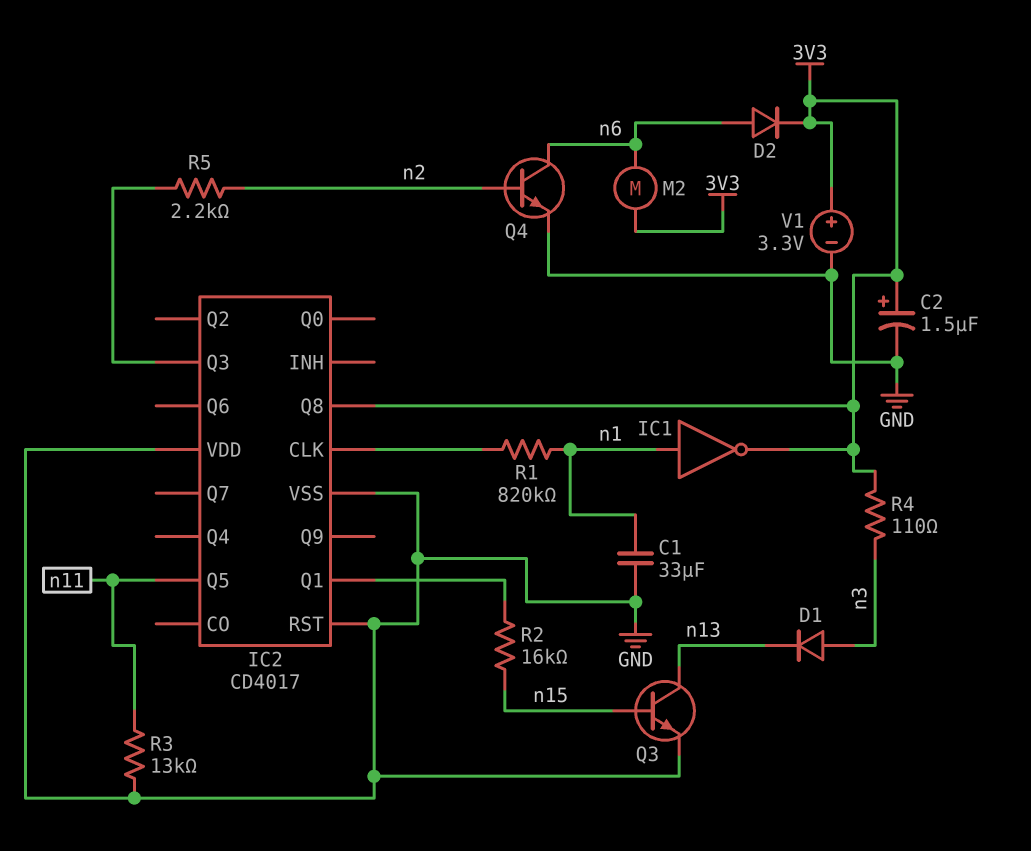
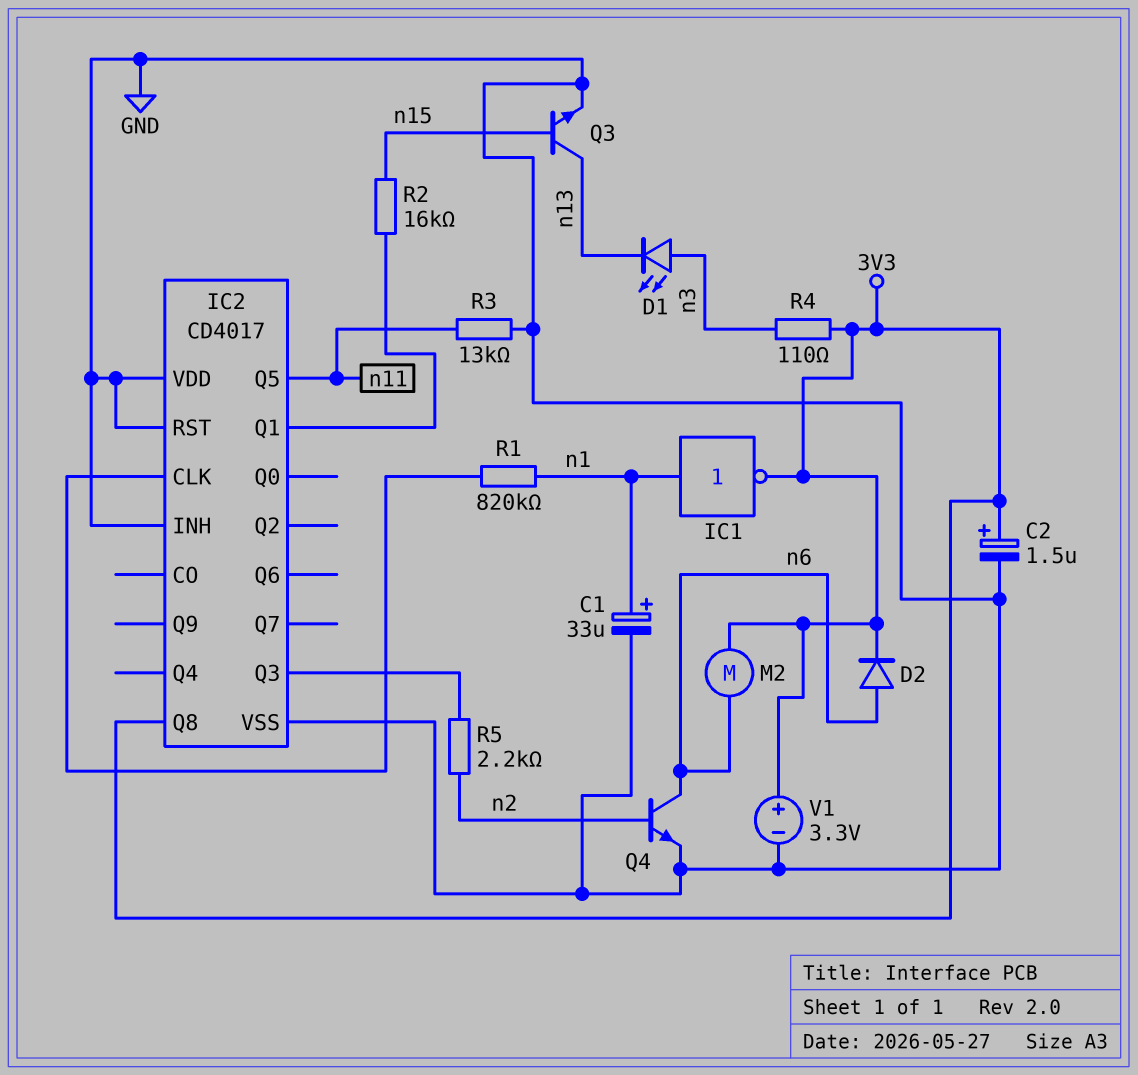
C1: 33uF (GND, n1) -> 33uF (plus n1, minus GND)
D1: diode (A n3, K n13) -> LED (A n3, K n13)
IC2 pin INH: none -> GND

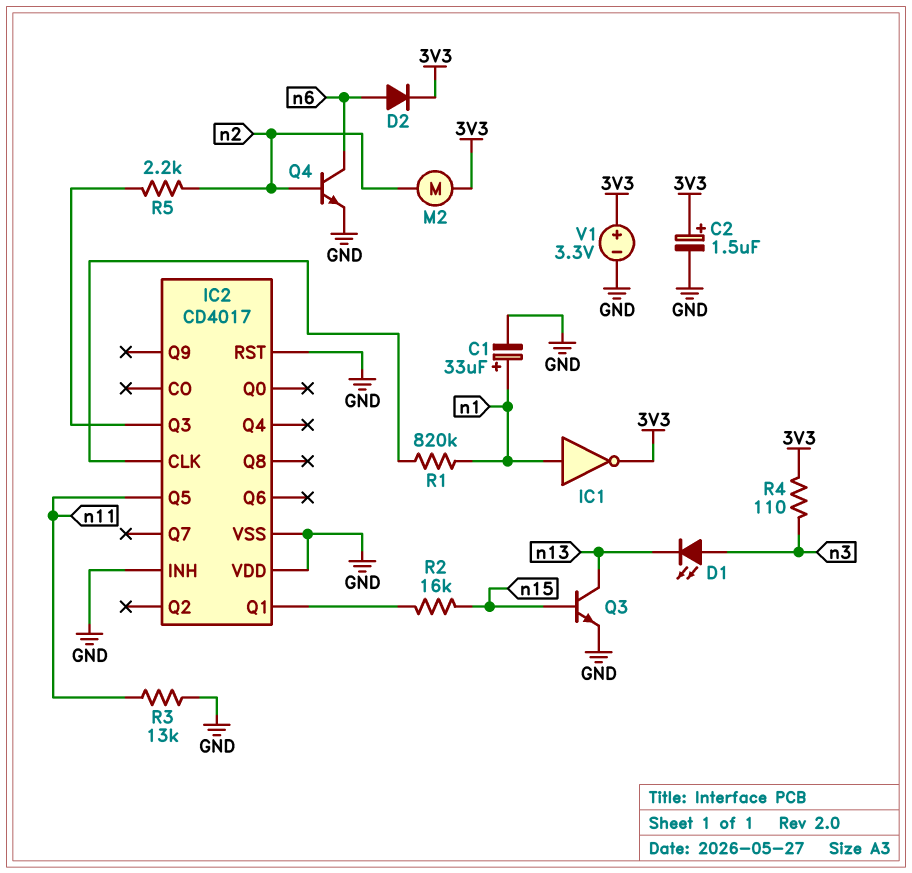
IC2 pin Q8: 3V3 -> none
M2: motor (3V3, n6) -> motor (3V3, n2)

